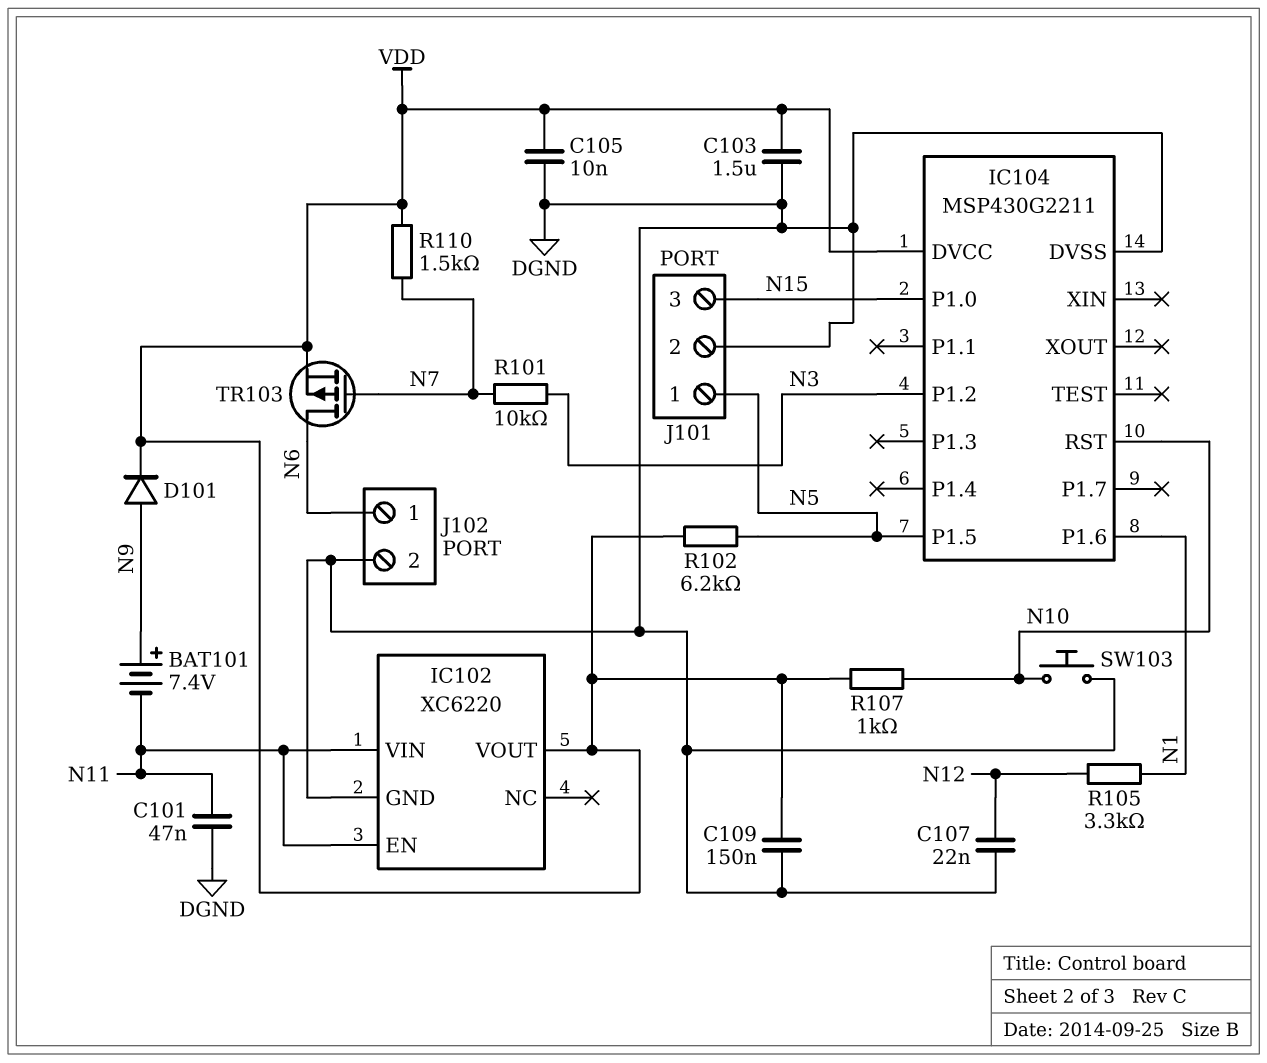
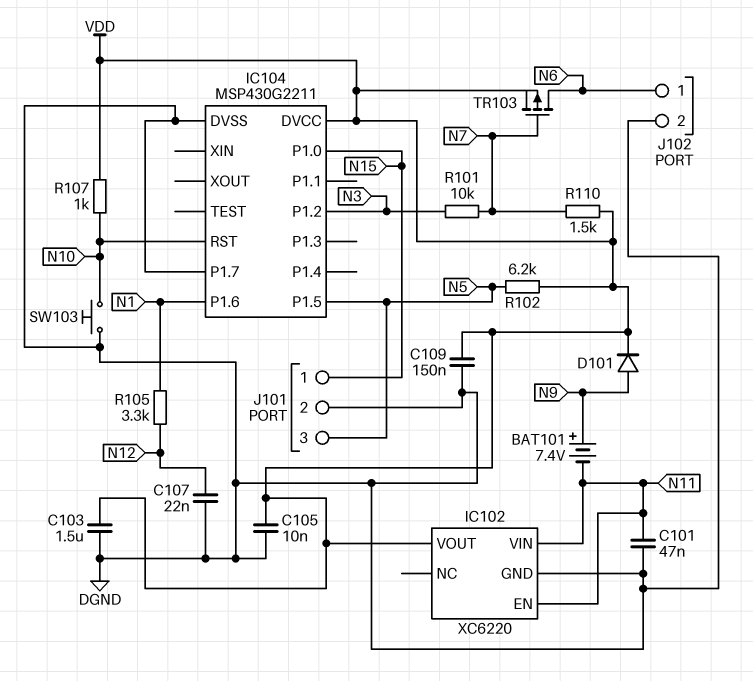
IC104 pin P1.7: none -> DGND
J101 pin 1: N5 -> N15
J101 pin 3: N15 -> N5

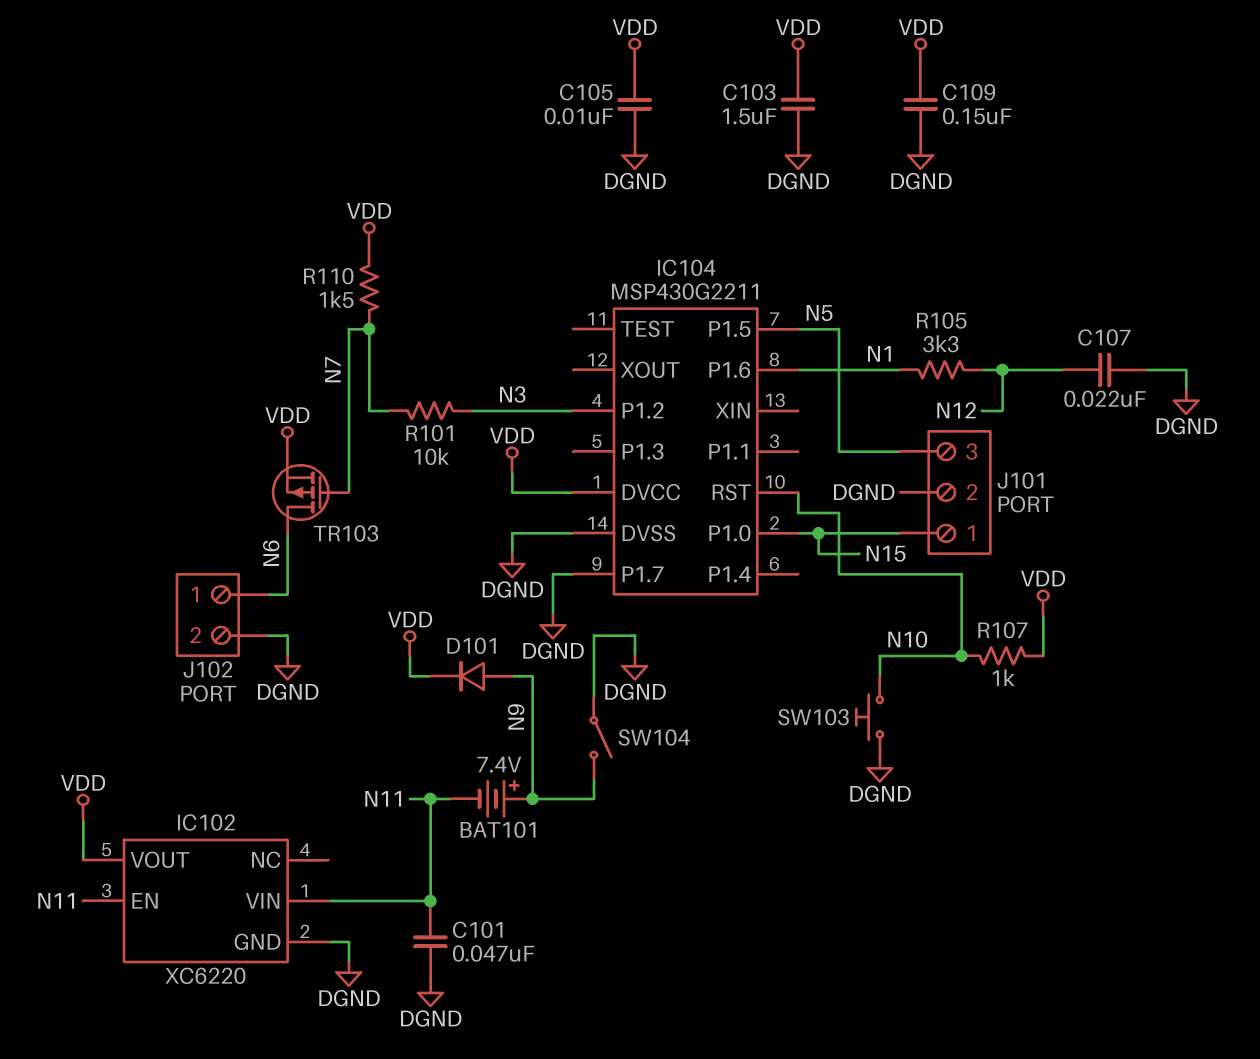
R102: 6.2k (N5, VDD) -> none
SW104: none -> switch (DGND, N9)

